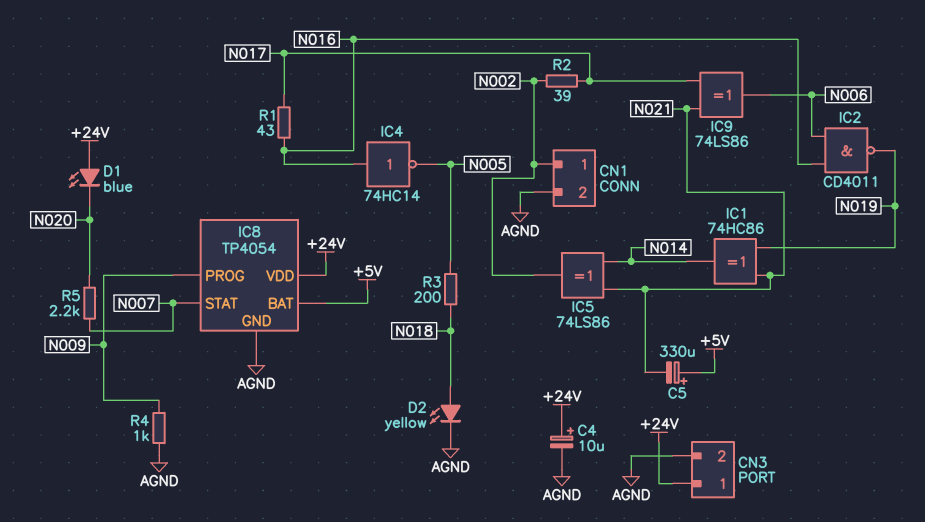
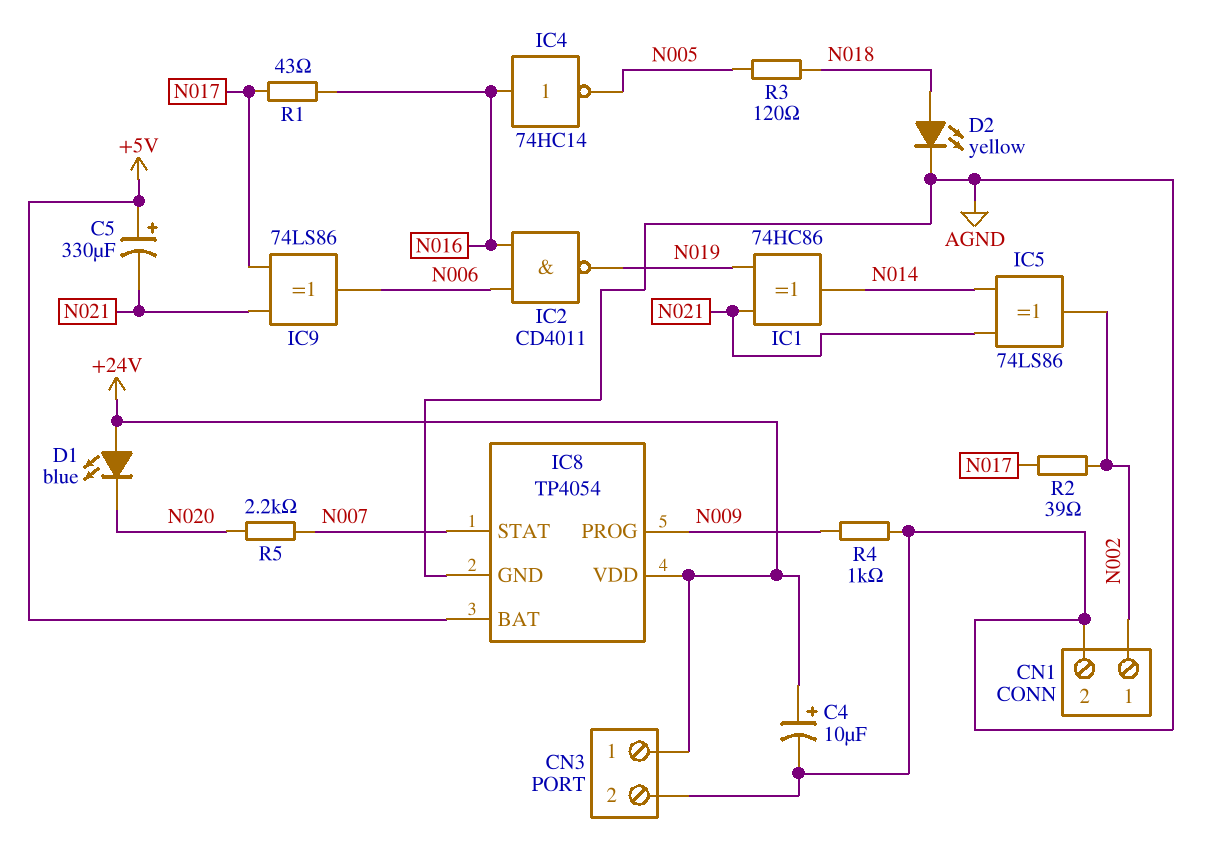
R3: 200 (N005, N018) -> 120 (N005, N018)

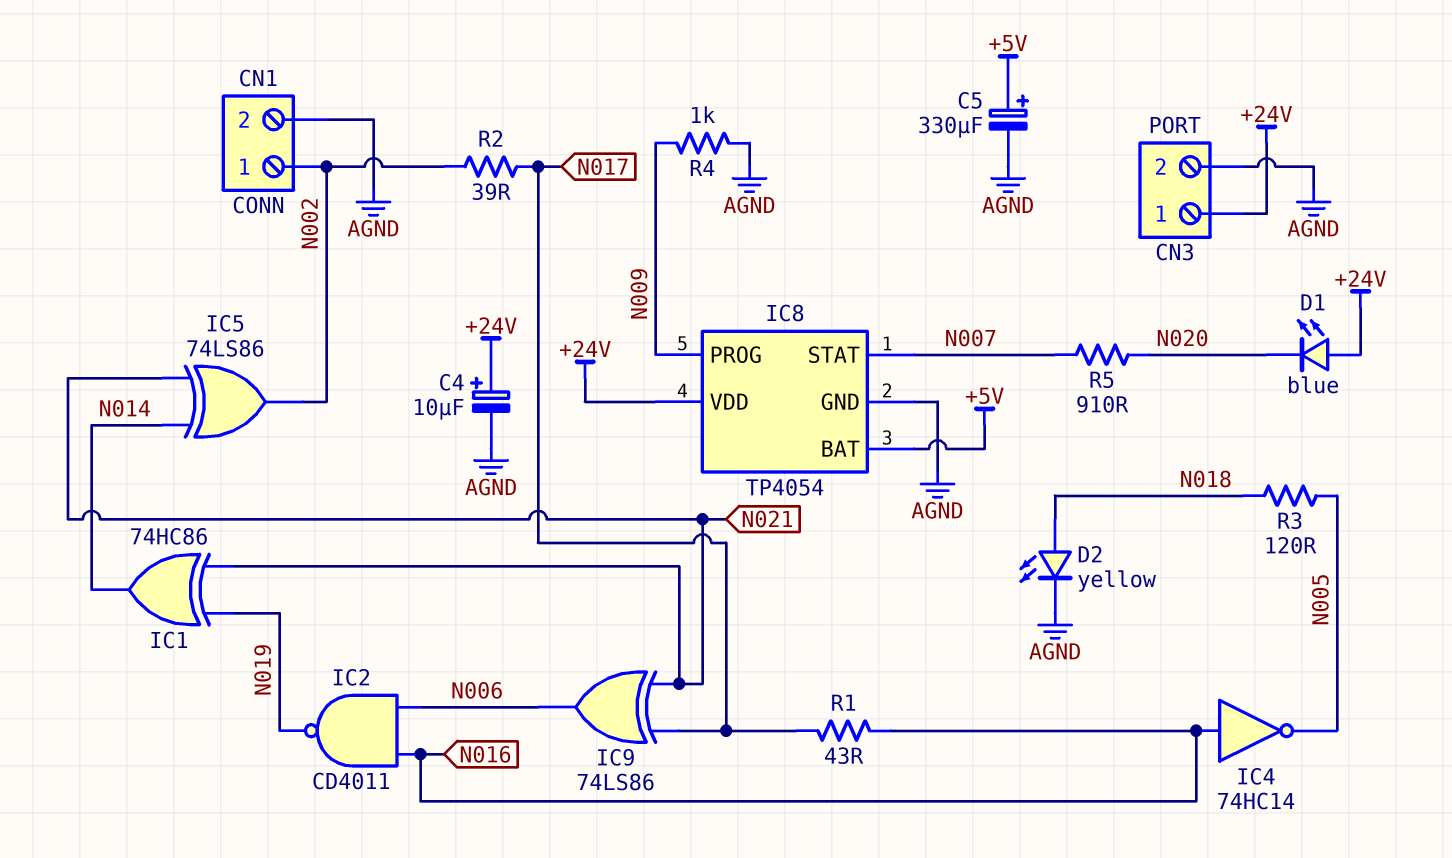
C5: 330uF (plus +5V, minus N021) -> 330uF (plus +5V, minus AGND)
R5: 2.2k (N007, N020) -> 910 (N007, N020)

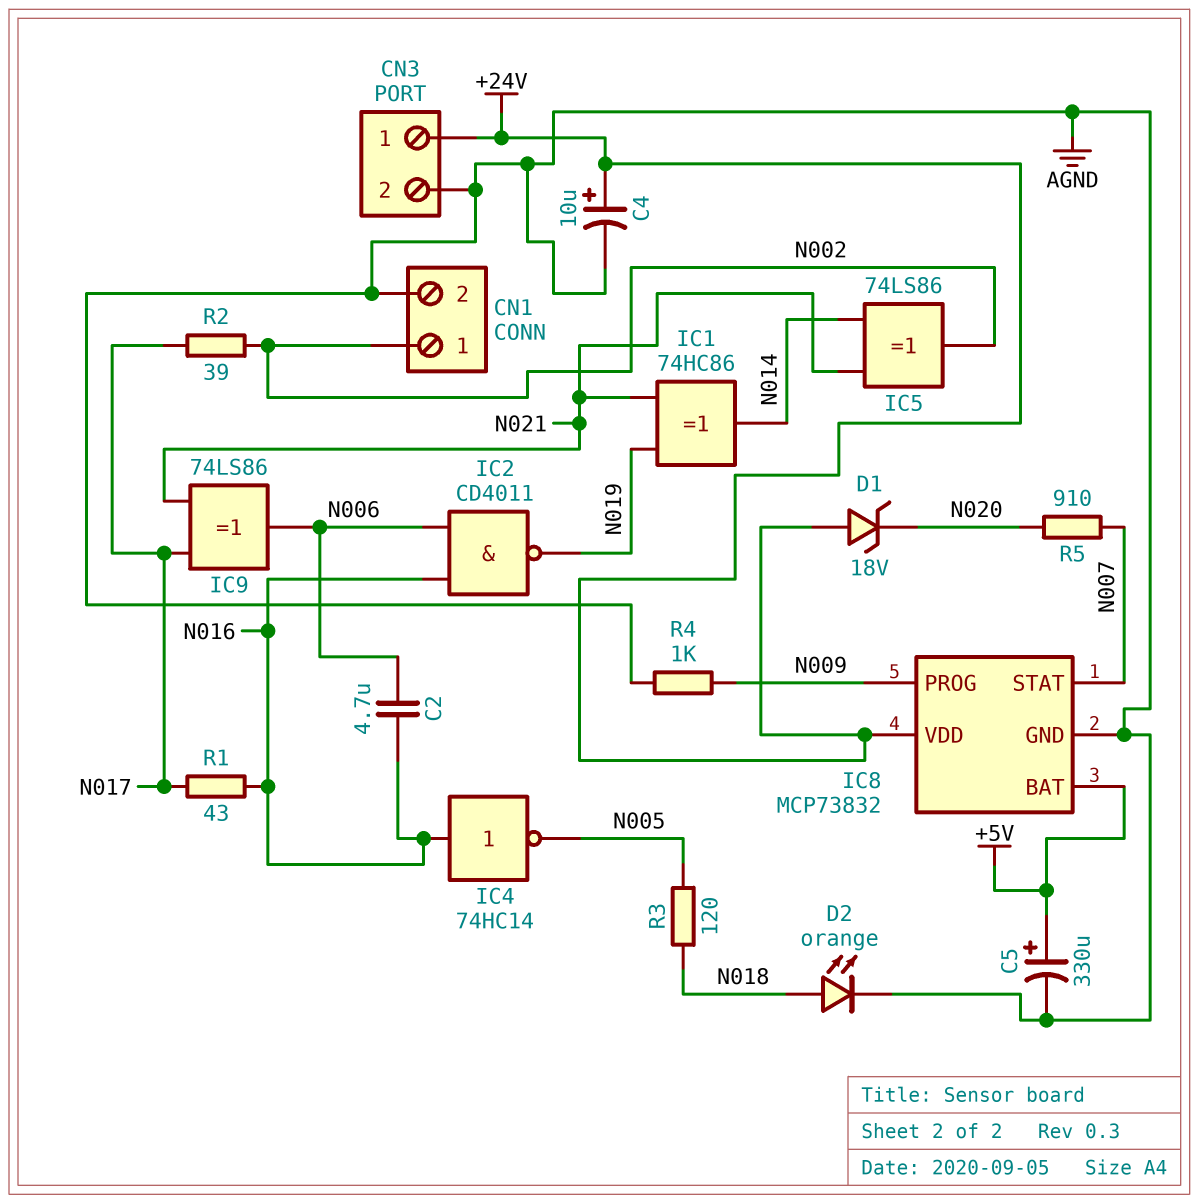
C2: none -> 4.7uF (N006, N016)
D1: LED blue (A +24V, K N020) -> zener 18V (A +24V, K N020)
D2: LED yellow (A N018, K AGND) -> LED orange (A N018, K AGND)
IC8: TP4054 -> MCP73832

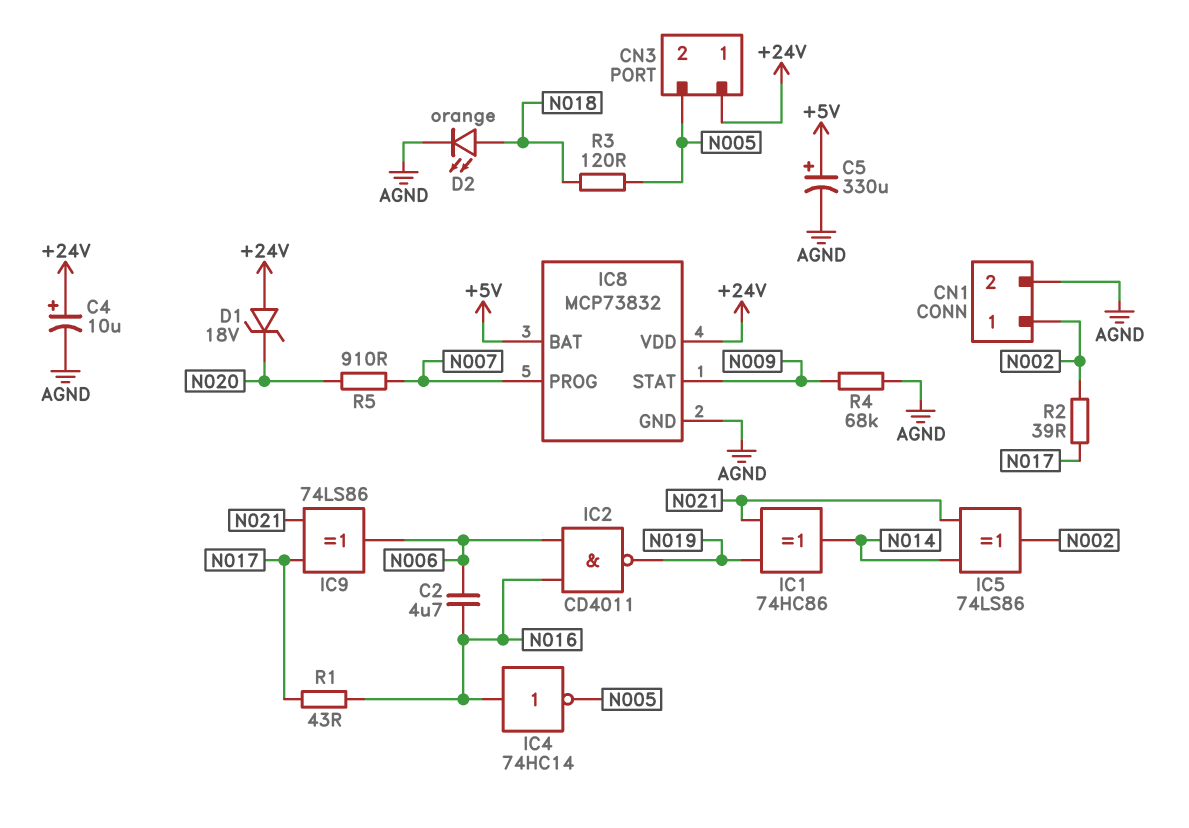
CN3 pin 2: AGND -> N005
IC8 pin PROG: N009 -> N007
IC8 pin STAT: N007 -> N009
R4: 1k (AGND, N009) -> 68k (AGND, N009)

